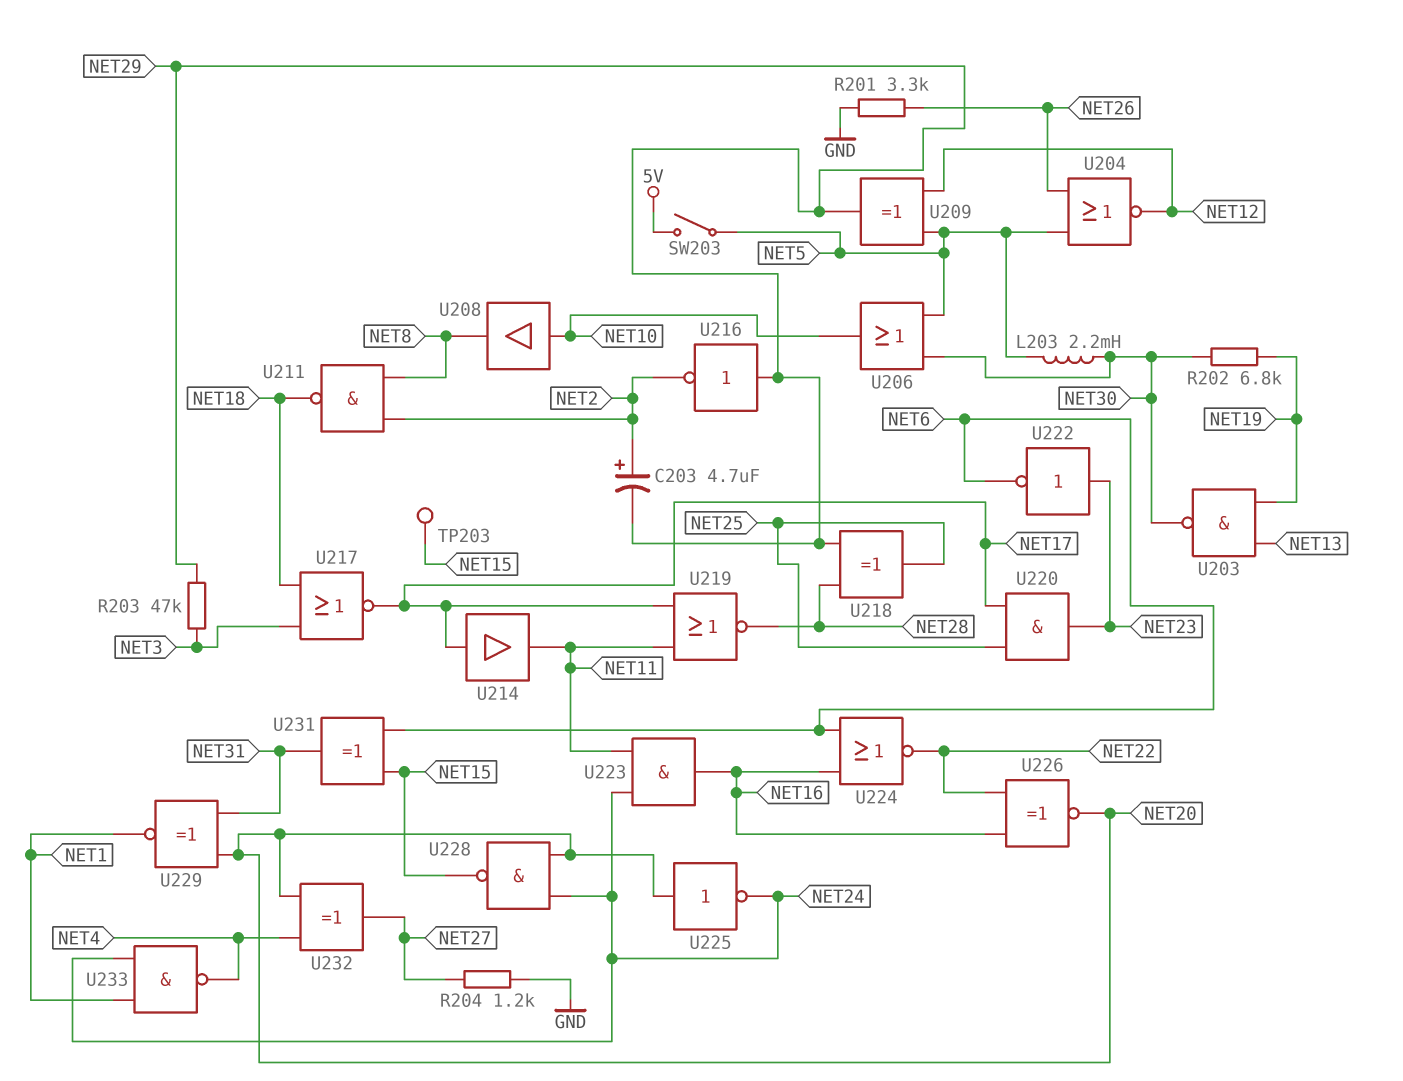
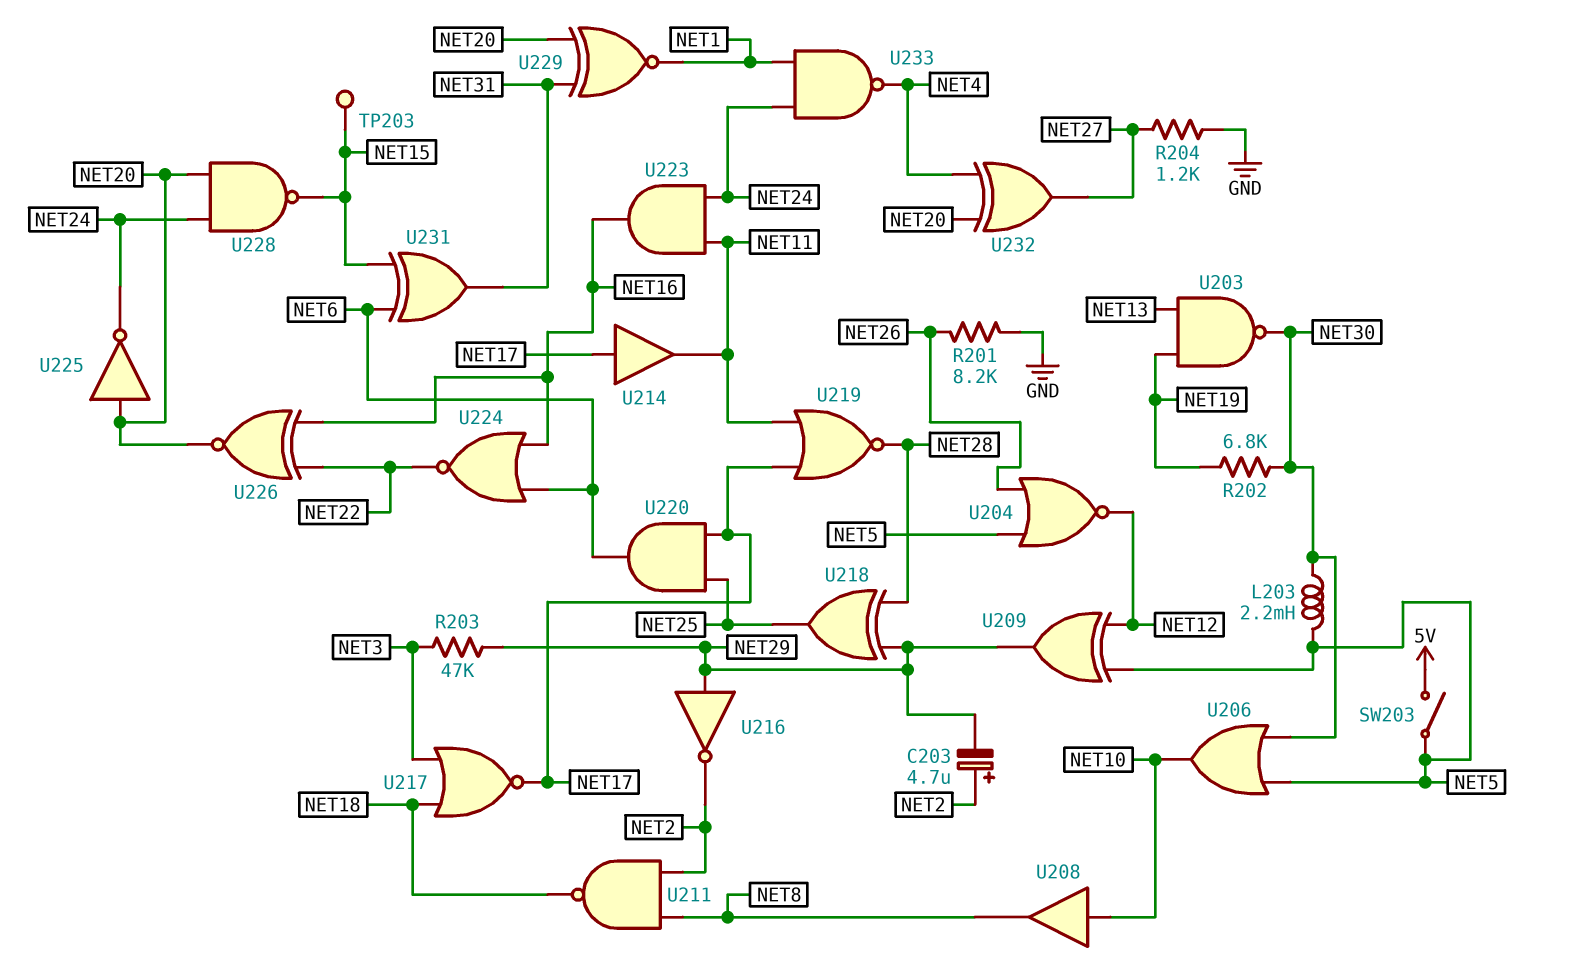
R201: 3.3k (GND, NET26) -> 8.2k (GND, NET26)
U220: AND (in NET17, in NET25, out NET23) -> AND (in NET17, in NET25, out NET6)
U222: NOT (in NET23, out NET6) -> none

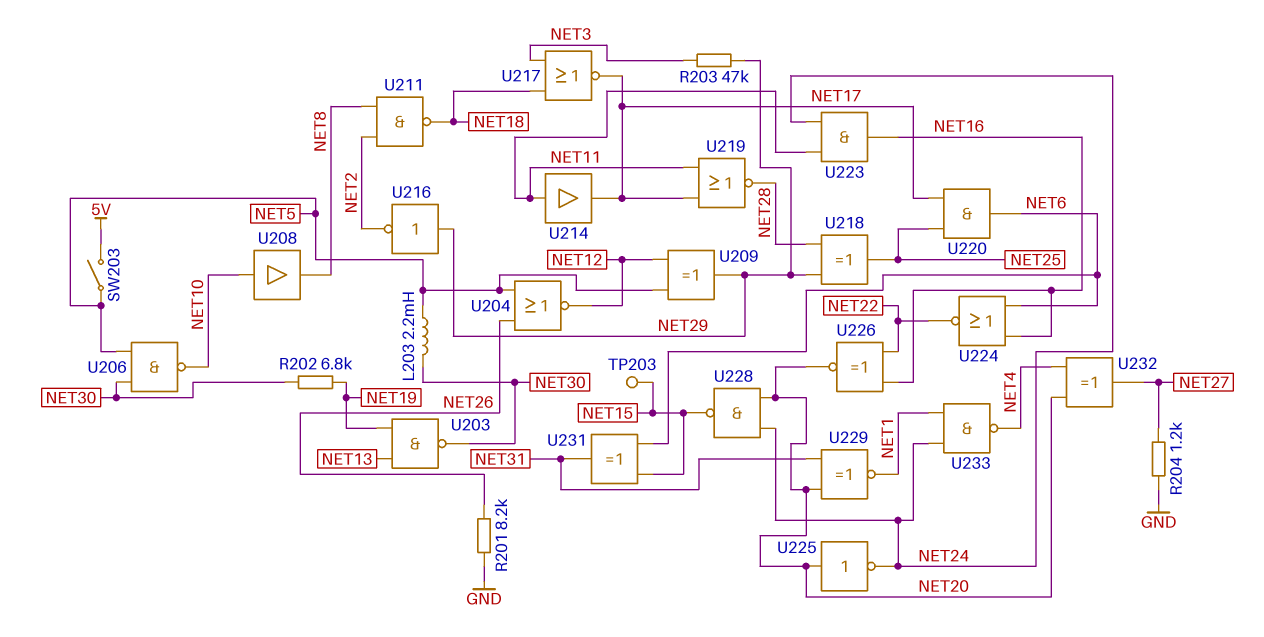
C203: 4.7uF (plus NET2, minus NET29) -> none
U206: OR (in NET5, in NET30, out NET10) -> NAND (in NET5, in NET30, out NET10)
U214: buffer (in NET17, out NET11) -> buffer (in NET11, out NET17)

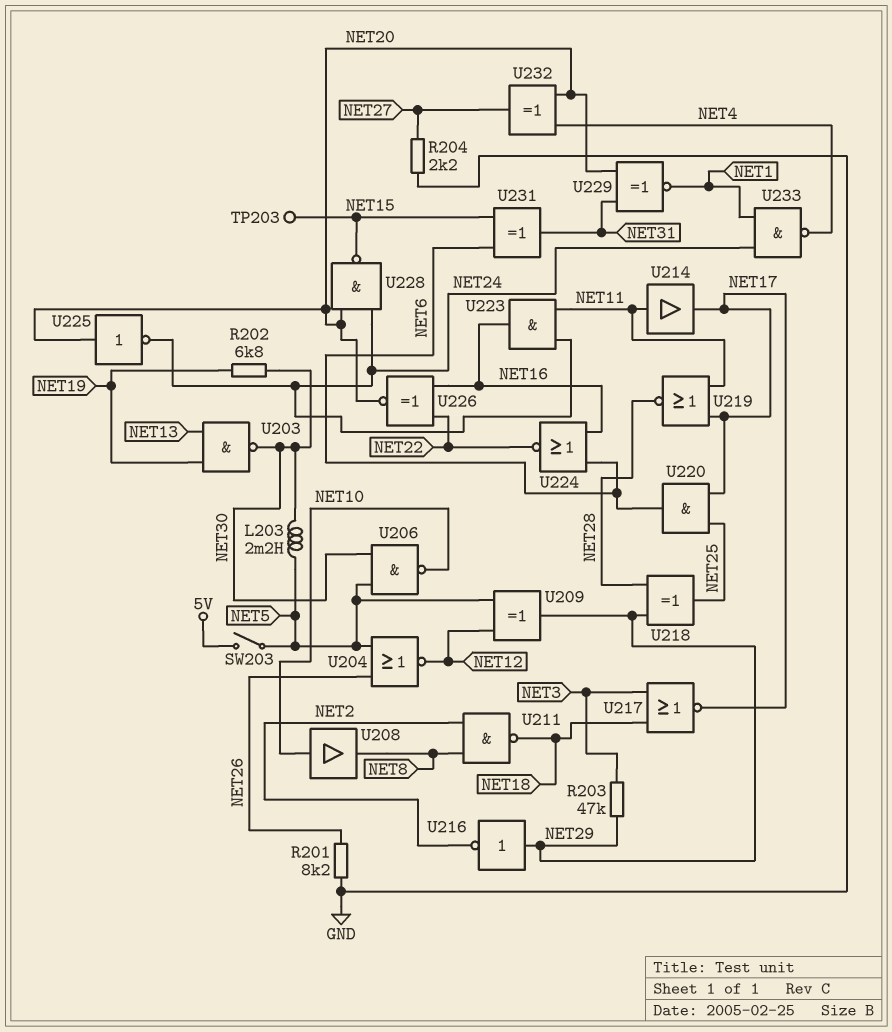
R204: 1.2k (GND, NET27) -> 2.2k (GND, NET27)

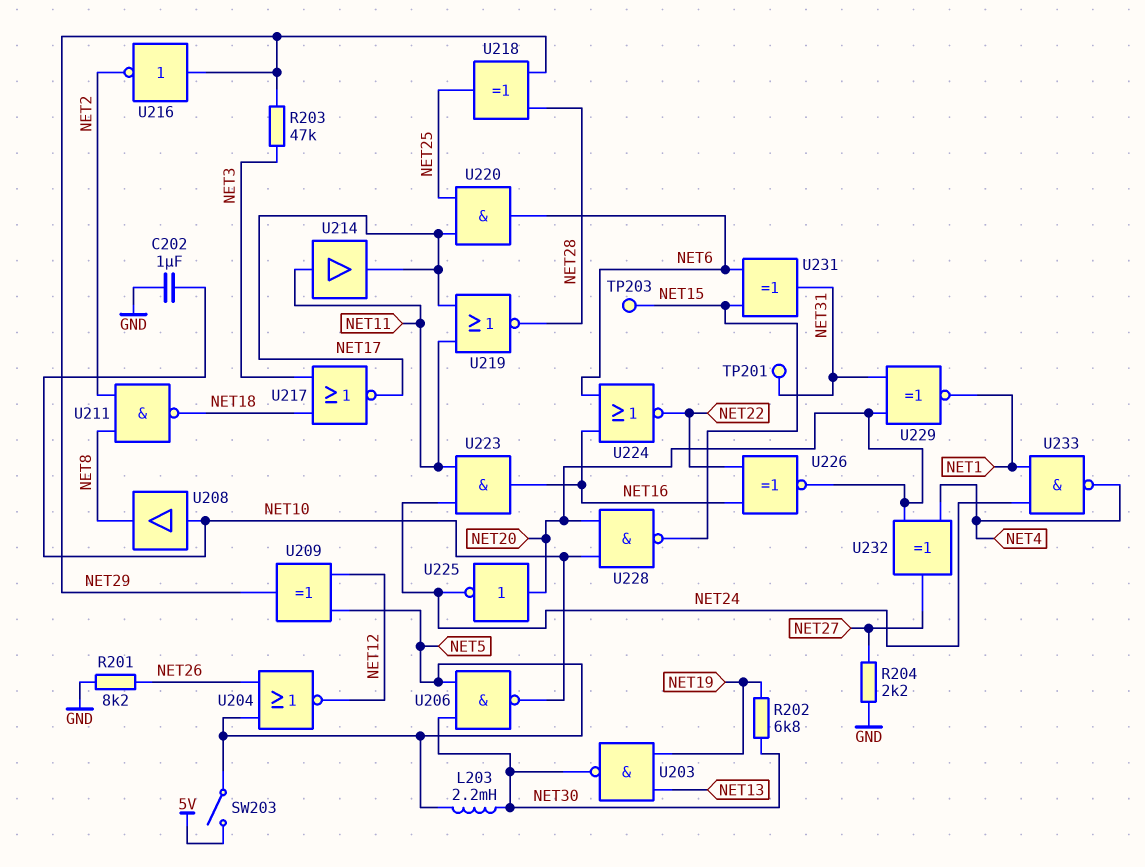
C202: none -> 1uF (GND, NET10)
TP201: none -> test point (NET31)
U228: NAND (in NET20, in NET24, out NET15) -> NAND (in NET10, in NET20, out NET15)

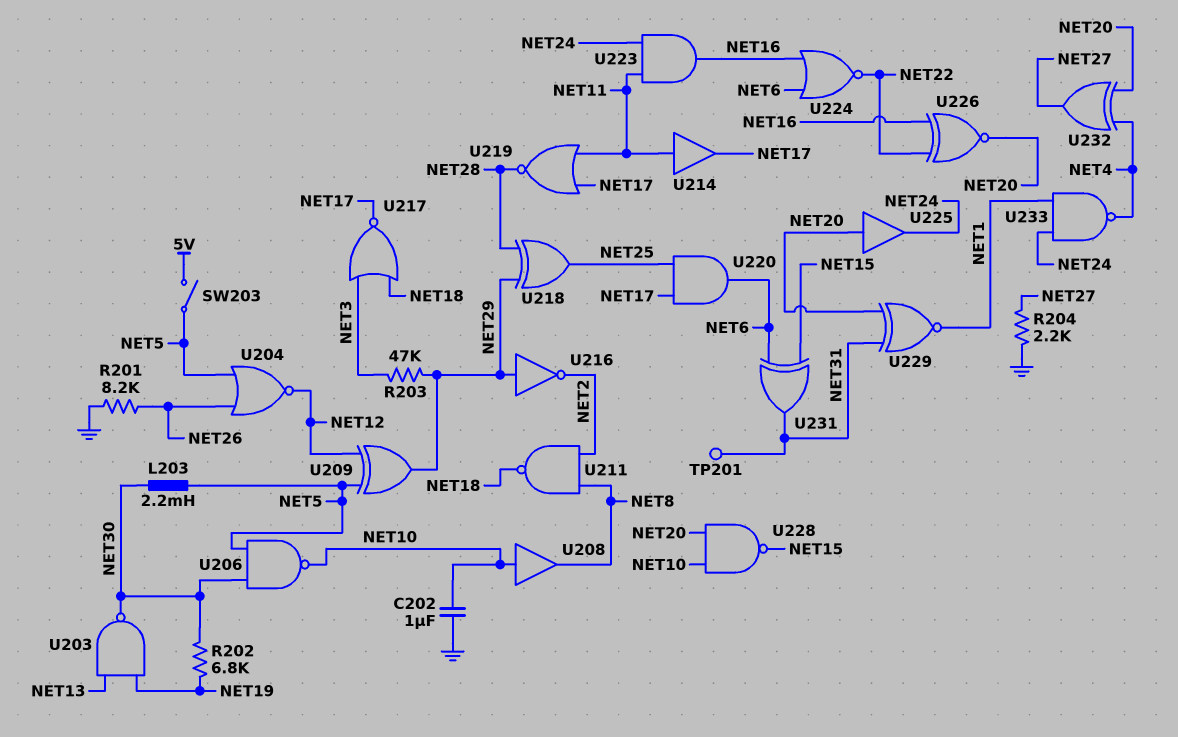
TP203: test point (NET15) -> none
U225: NOT (in NET20, out NET24) -> buffer (in NET20, out NET24)

